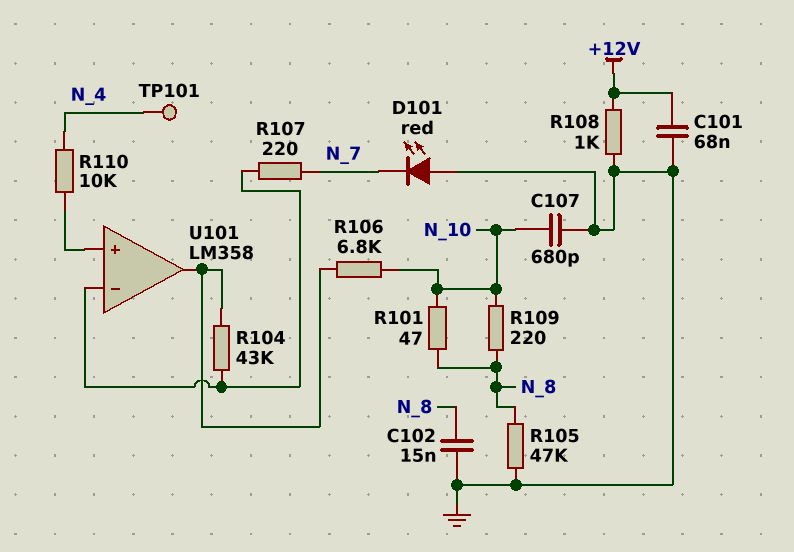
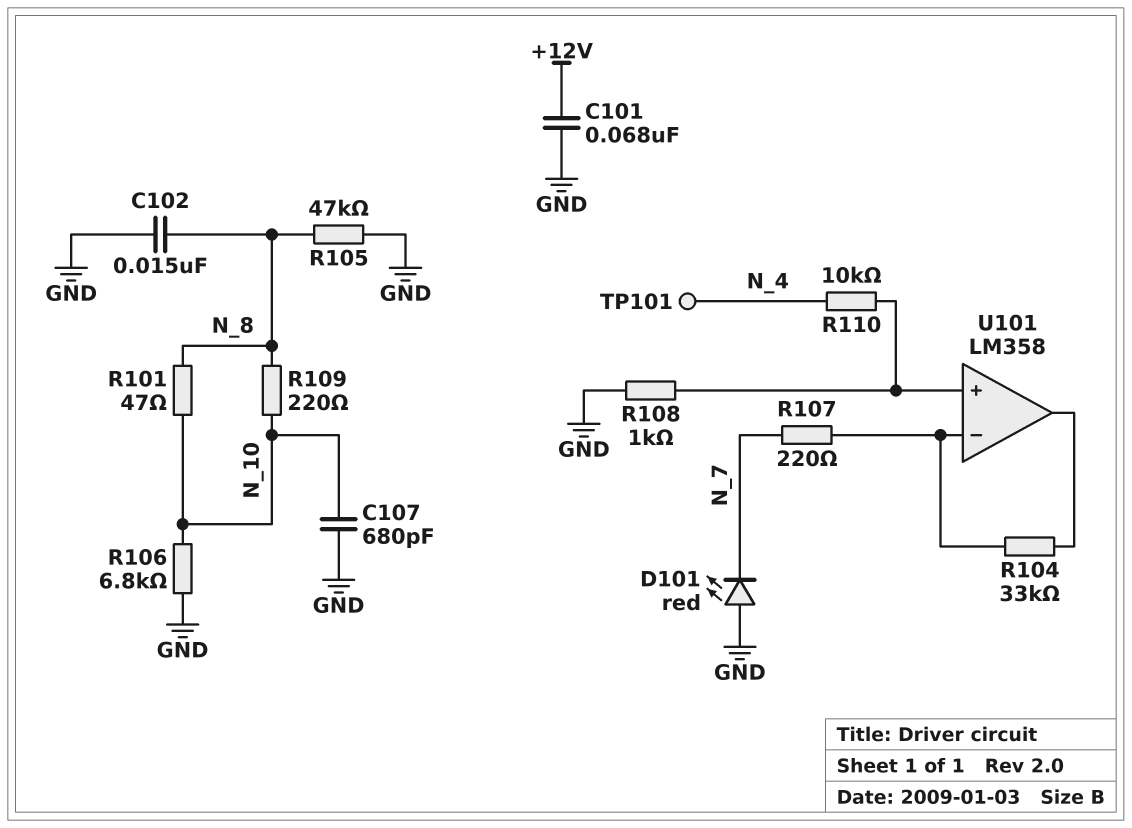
R104: 43k (U101/in-, U101/out) -> 33k (U101/in-, U101/out)
R106: 6.8k (N_10, U101/out) -> 6.8k (GND, N_10)
R108: 1k (+12V, GND) -> 1k (GND, U101/in+)

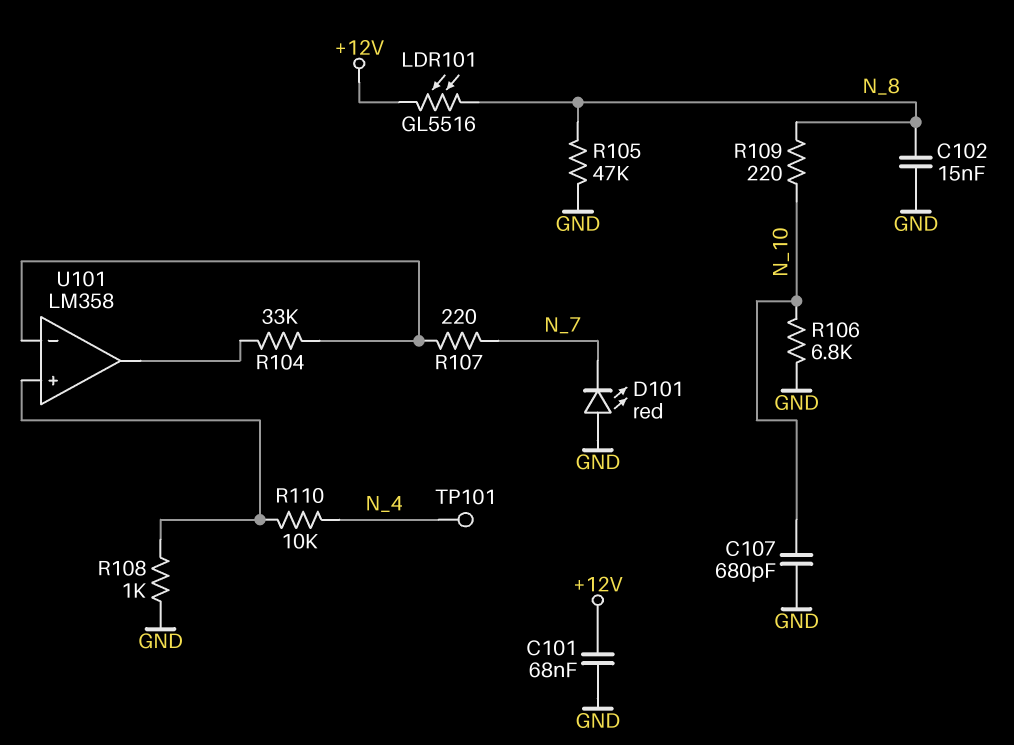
LDR101: none -> GL5516 (+12V, N_8)
R101: 47 (N_8, N_10) -> none

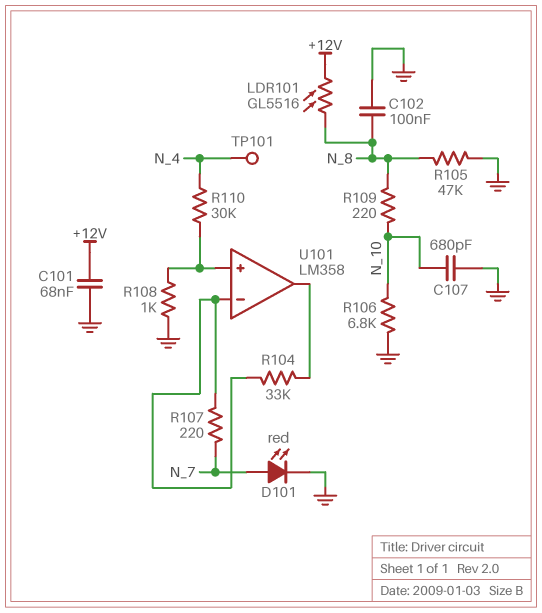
C102: 15nF (GND, N_8) -> 100nF (GND, N_8)
D101: LED red (A GND, K N_7) -> LED red (A N_7, K GND)
R110: 10k (N_4, U101/in+) -> 30k (N_4, U101/in+)

